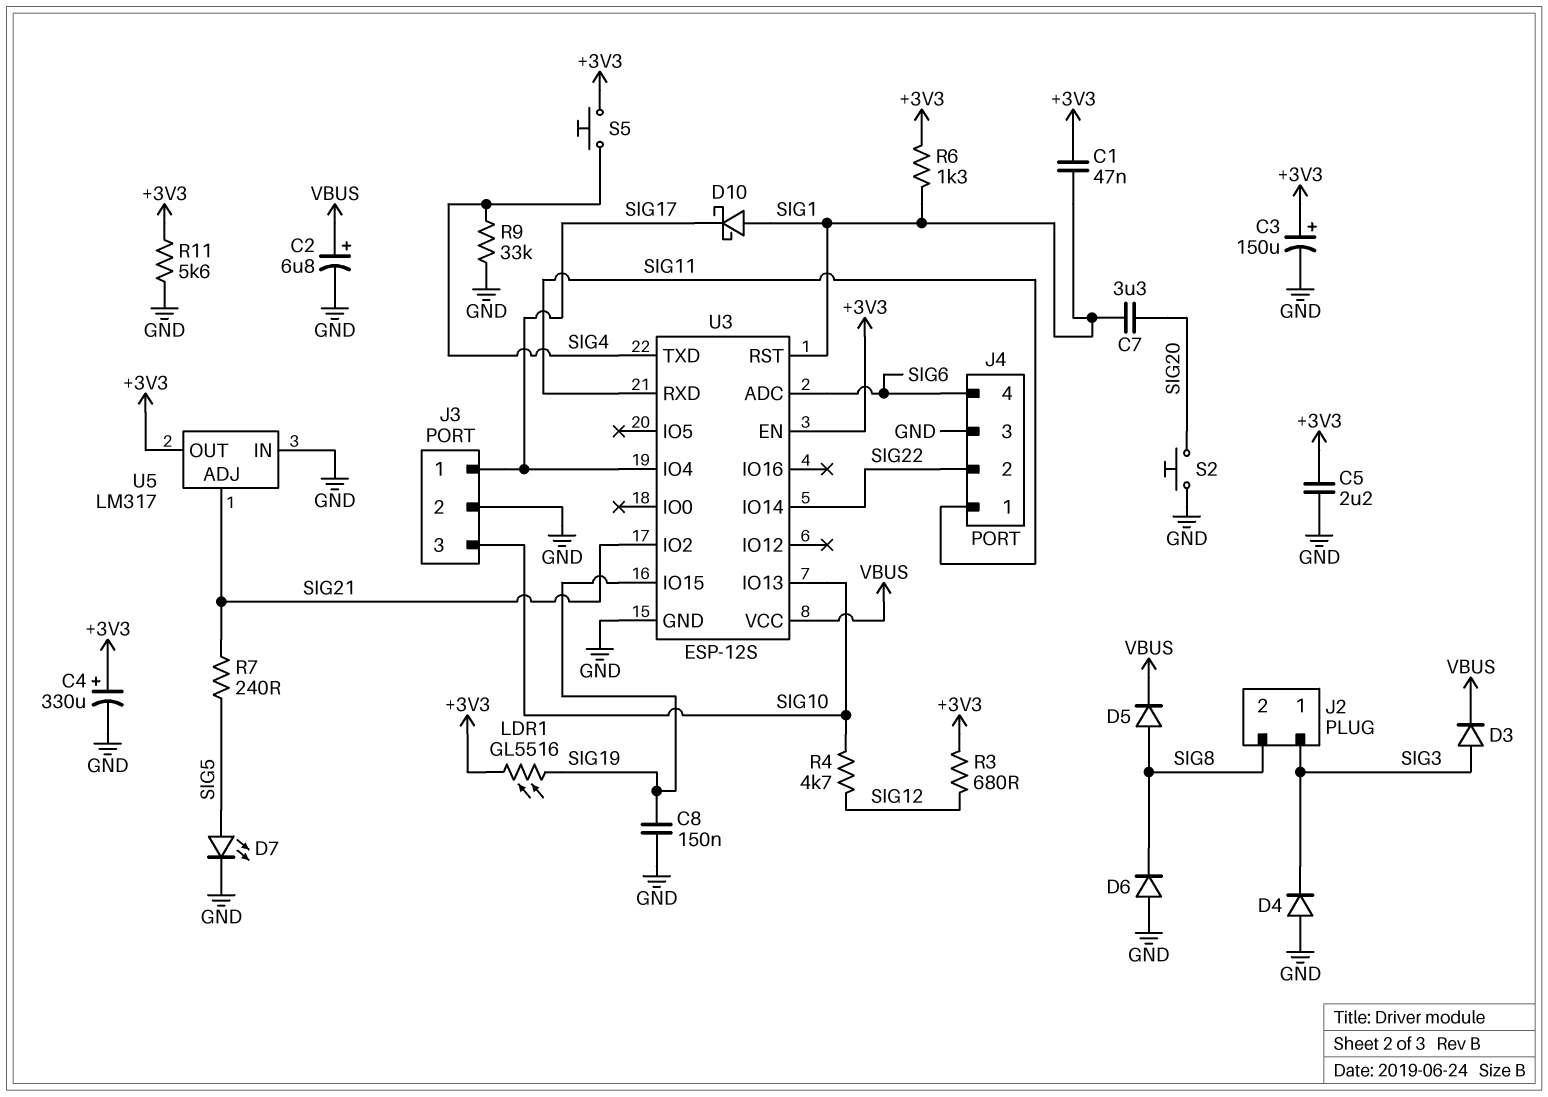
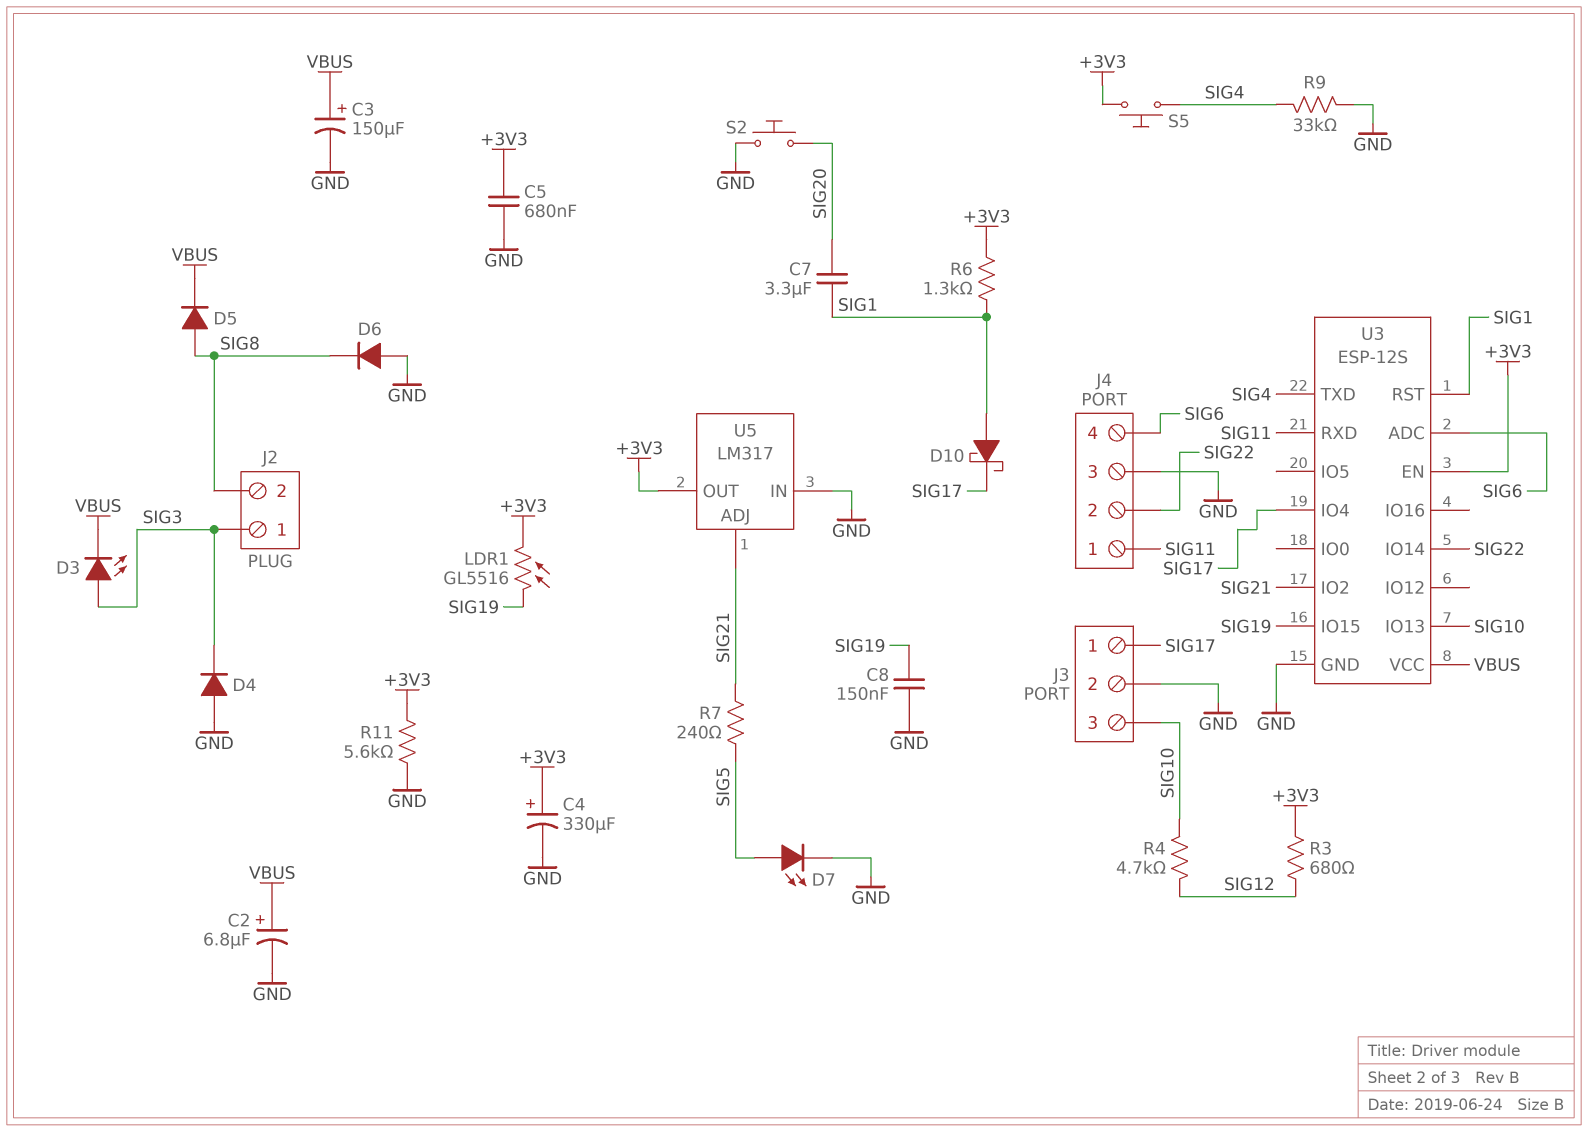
C1: 47nF (+3V3, SIG1) -> none
C3: 150uF (plus +3V3, minus GND) -> 150uF (plus VBUS, minus GND)
C5: 2.2uF (+3V3, GND) -> 680nF (+3V3, GND)
D3: diode (A SIG3, K VBUS) -> LED (A SIG3, K VBUS)

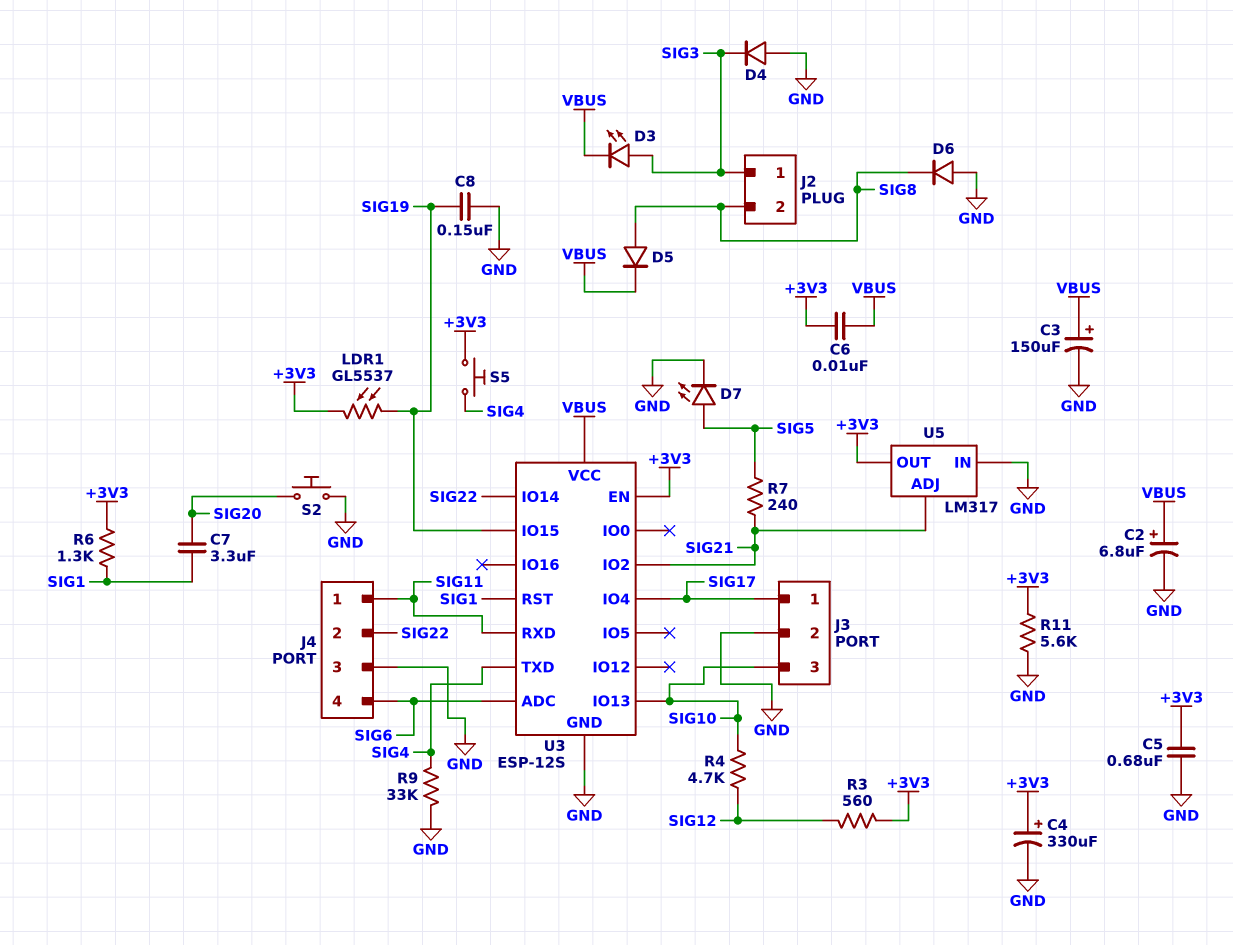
C6: none -> 10nF (+3V3, VBUS)
D10: schottky (A SIG1, K SIG17) -> none
LDR1: GL5516 (+3V3, SIG19) -> GL5537 (+3V3, SIG19)
R3: 680 (+3V3, SIG12) -> 560 (+3V3, SIG12)

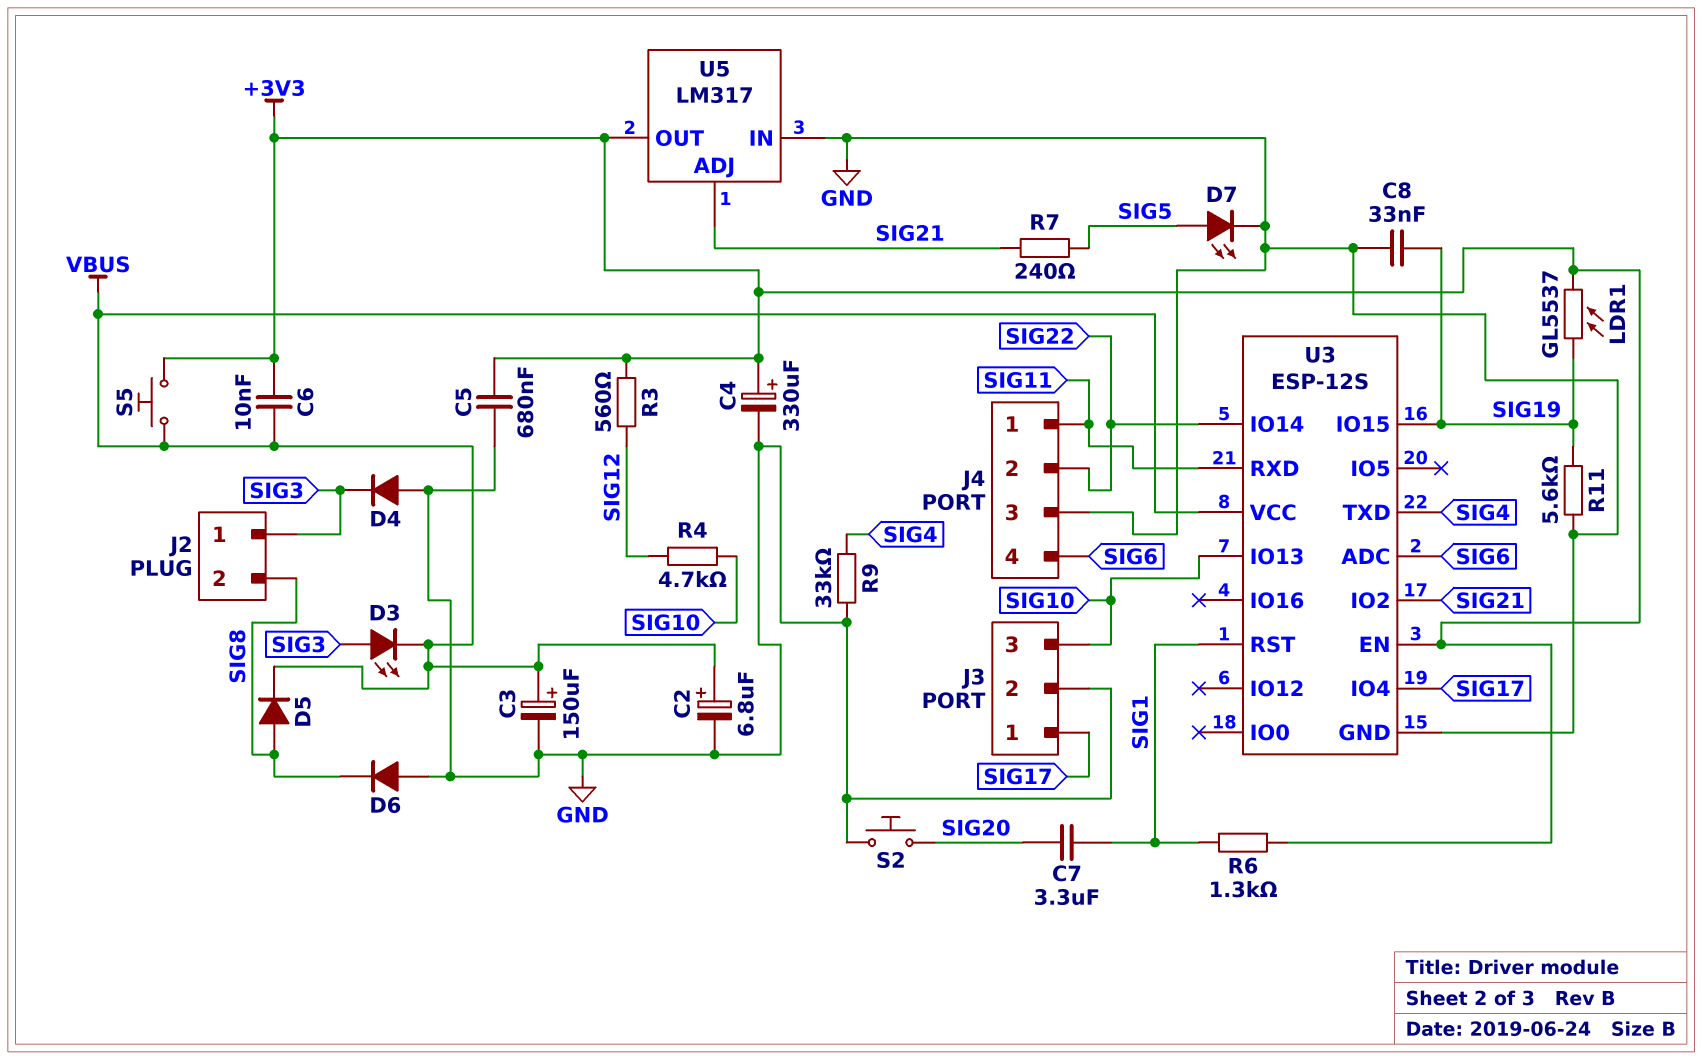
C8: 150nF (GND, SIG19) -> 33nF (GND, SIG19)
R11: 5.6k (+3V3, GND) -> 5.6k (GND, SIG19)
S5: button (+3V3, SIG4) -> button (+3V3, VBUS)

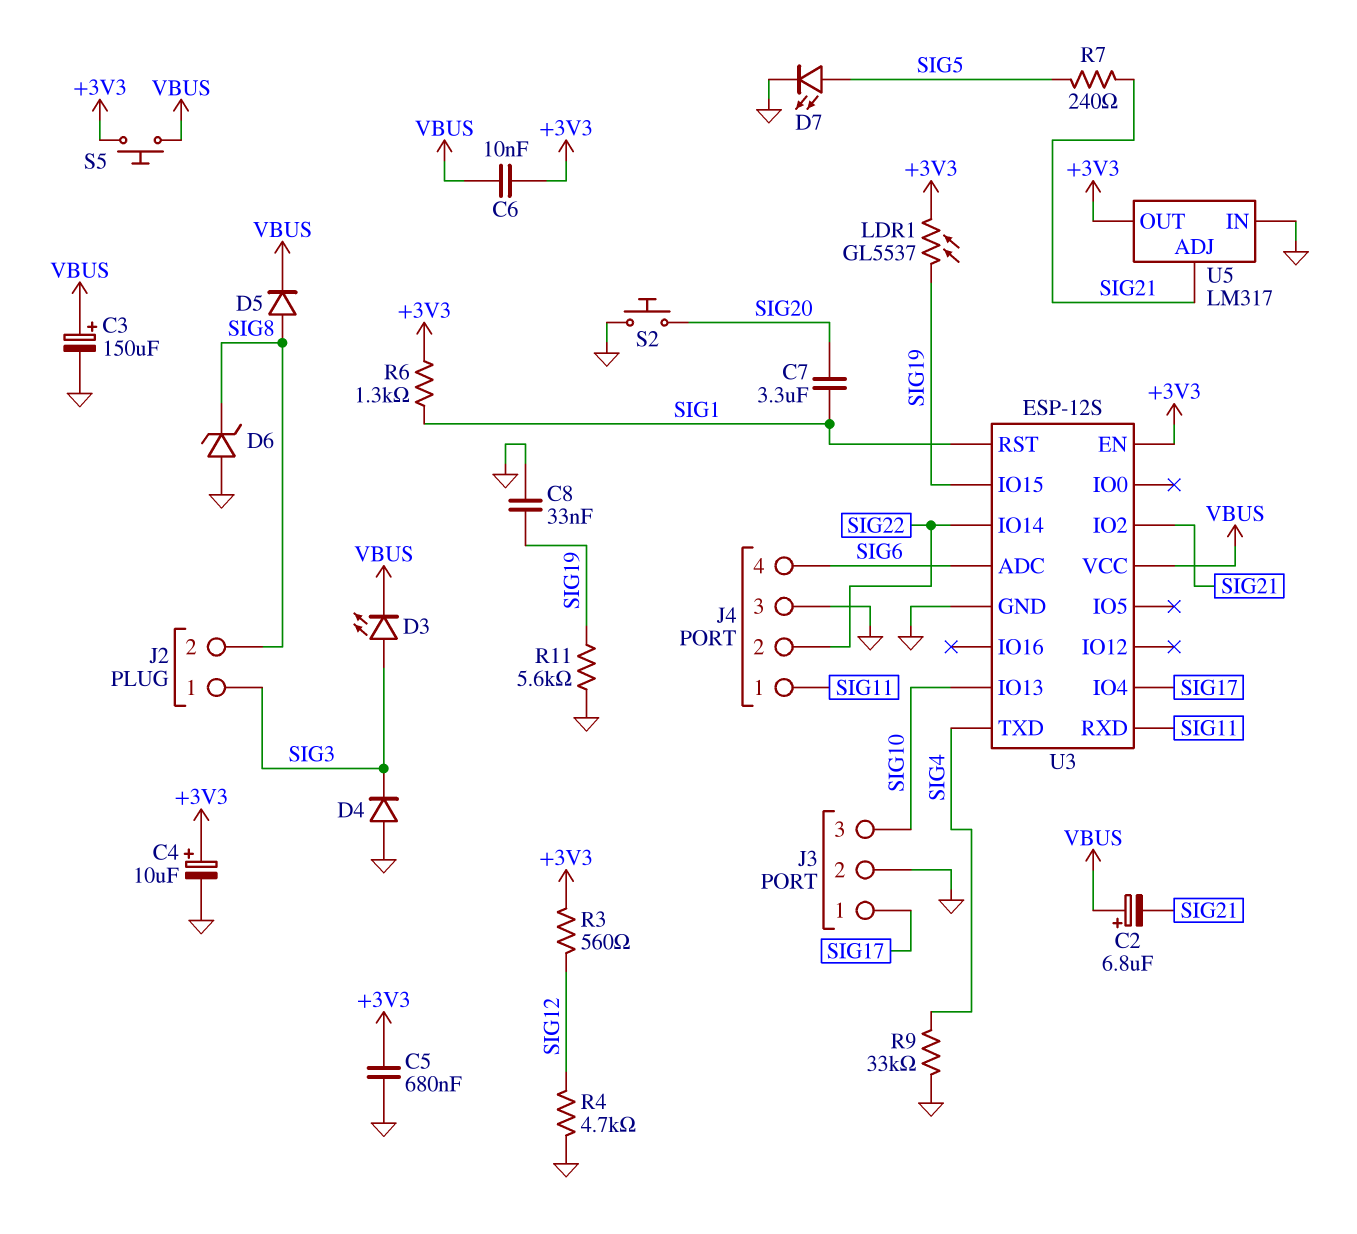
C2: 6.8uF (plus VBUS, minus GND) -> 6.8uF (plus VBUS, minus SIG21)
C4: 330uF (plus +3V3, minus GND) -> 10uF (plus +3V3, minus GND)
D6: diode (A GND, K SIG8) -> zener (A GND, K SIG8)
R4: 4.7k (SIG10, SIG12) -> 4.7k (GND, SIG12)

